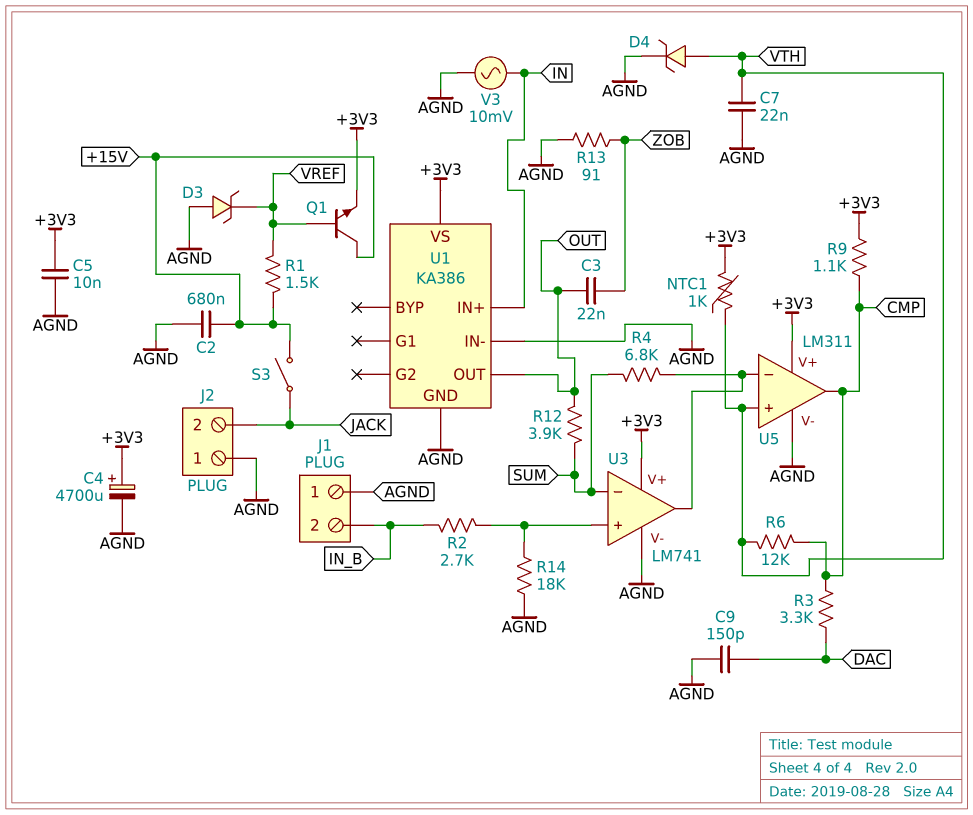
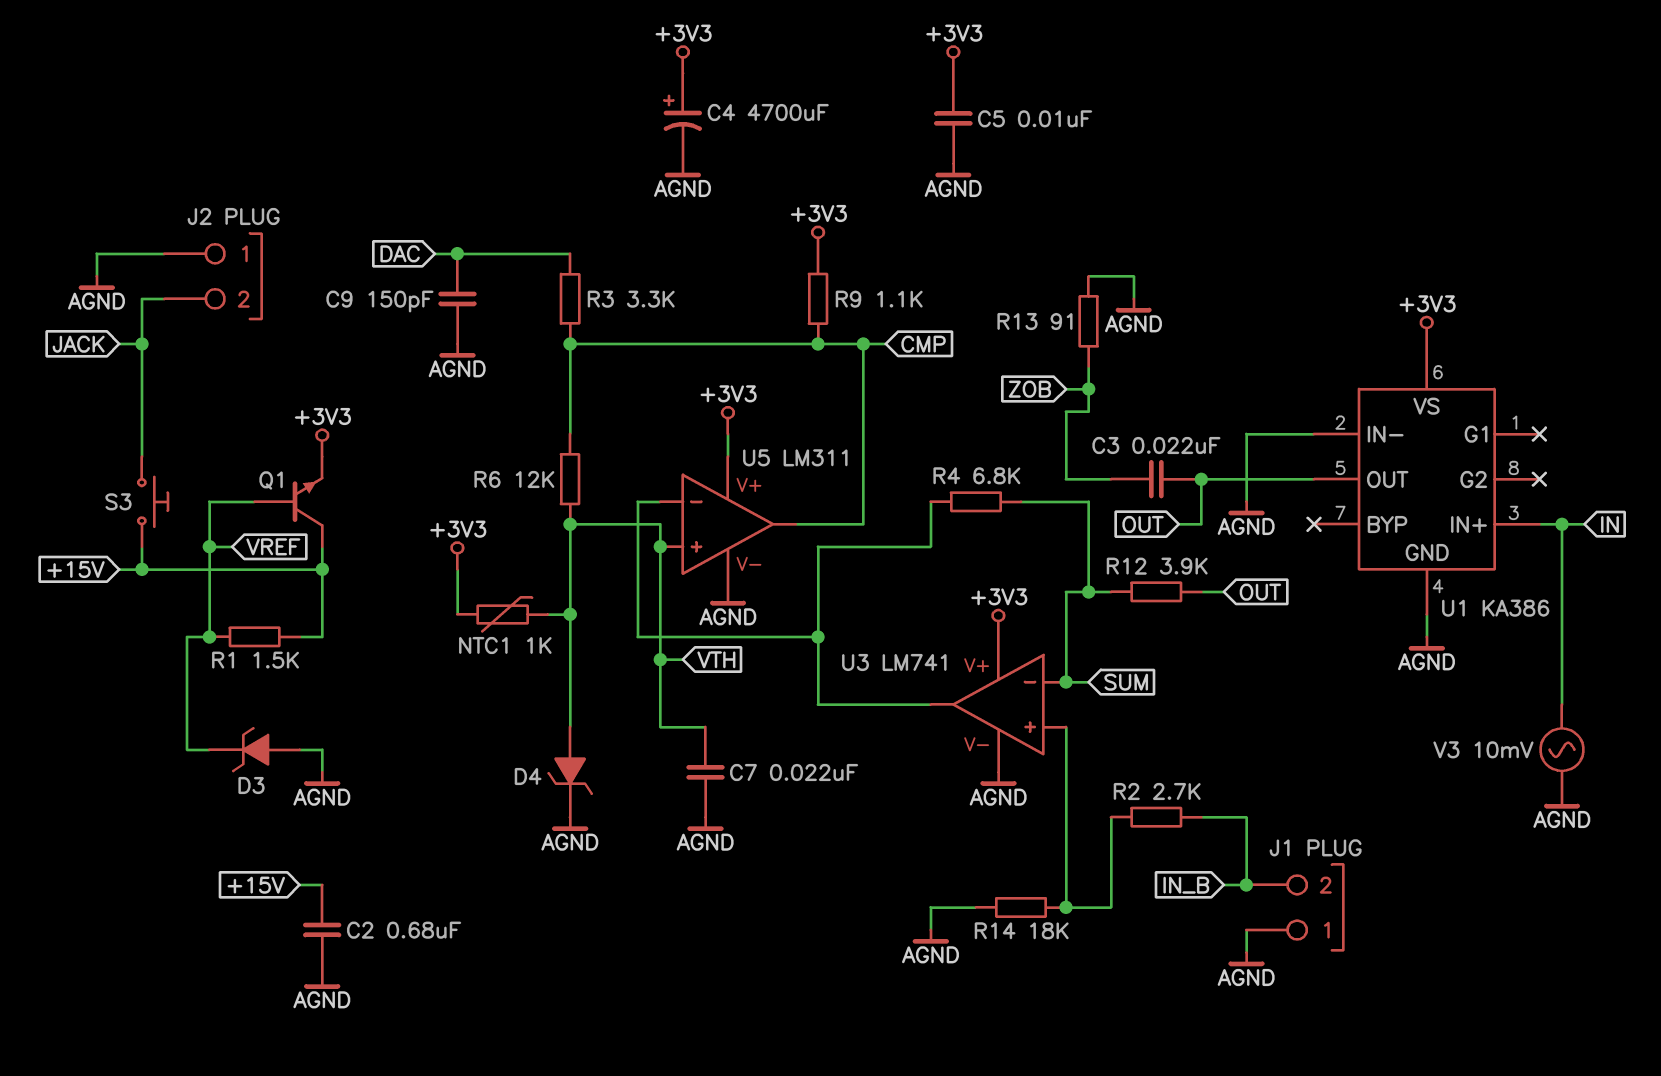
S3: switch (+15V, JACK) -> button (+15V, JACK)

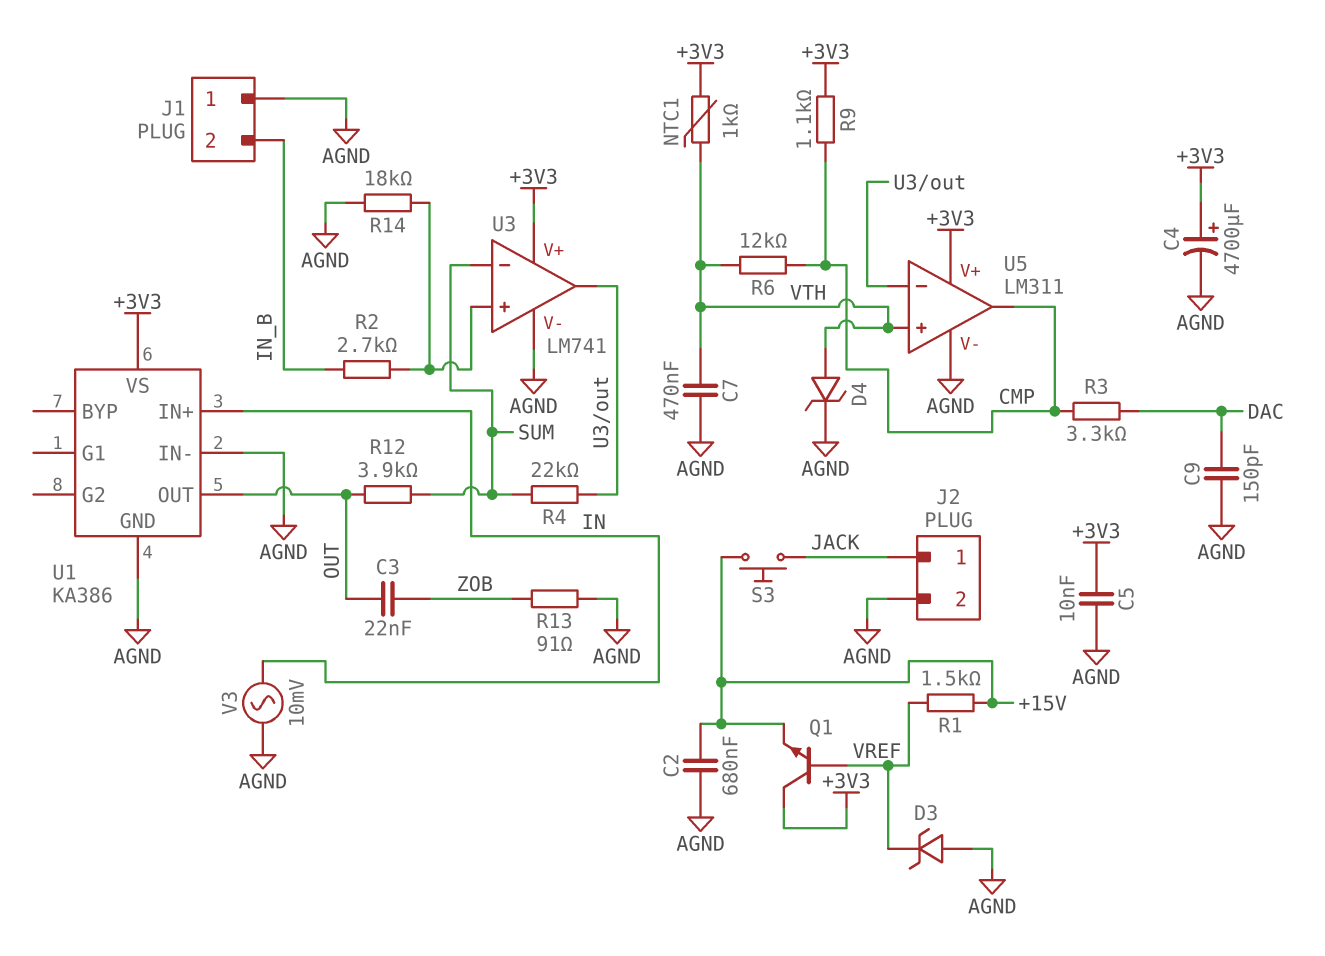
C7: 22nF (AGND, VTH) -> 470nF (AGND, VTH)
J2 pin 1: AGND -> JACK
J2 pin 2: JACK -> AGND
Q1: NPN (B VREF, C +15V, E +3V3) -> NPN (B VREF, C +3V3, E +15V)
R4: 6.8k (SUM, U3/out) -> 22k (SUM, U3/out)

